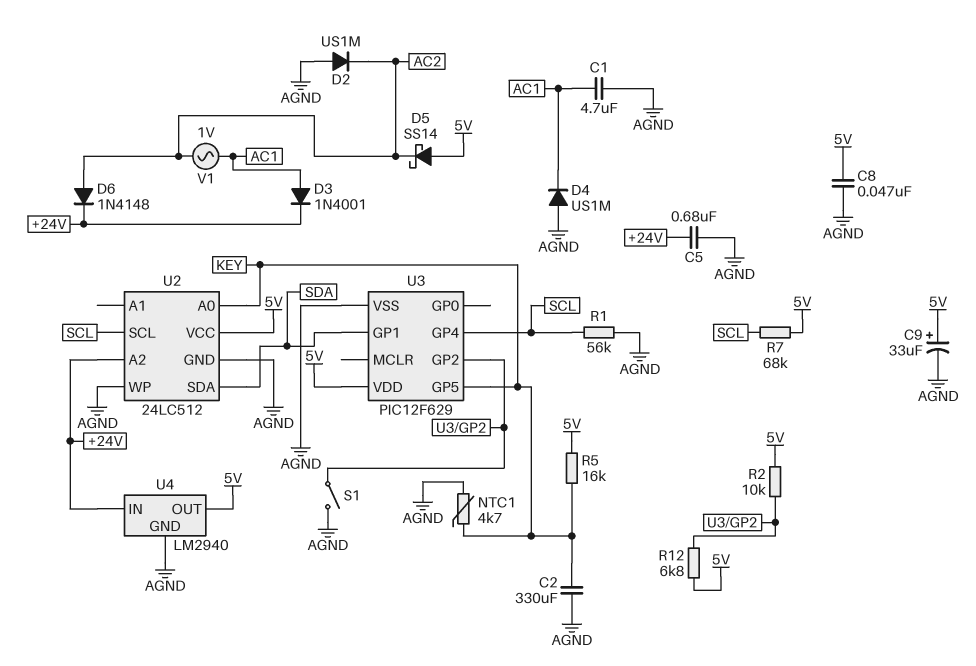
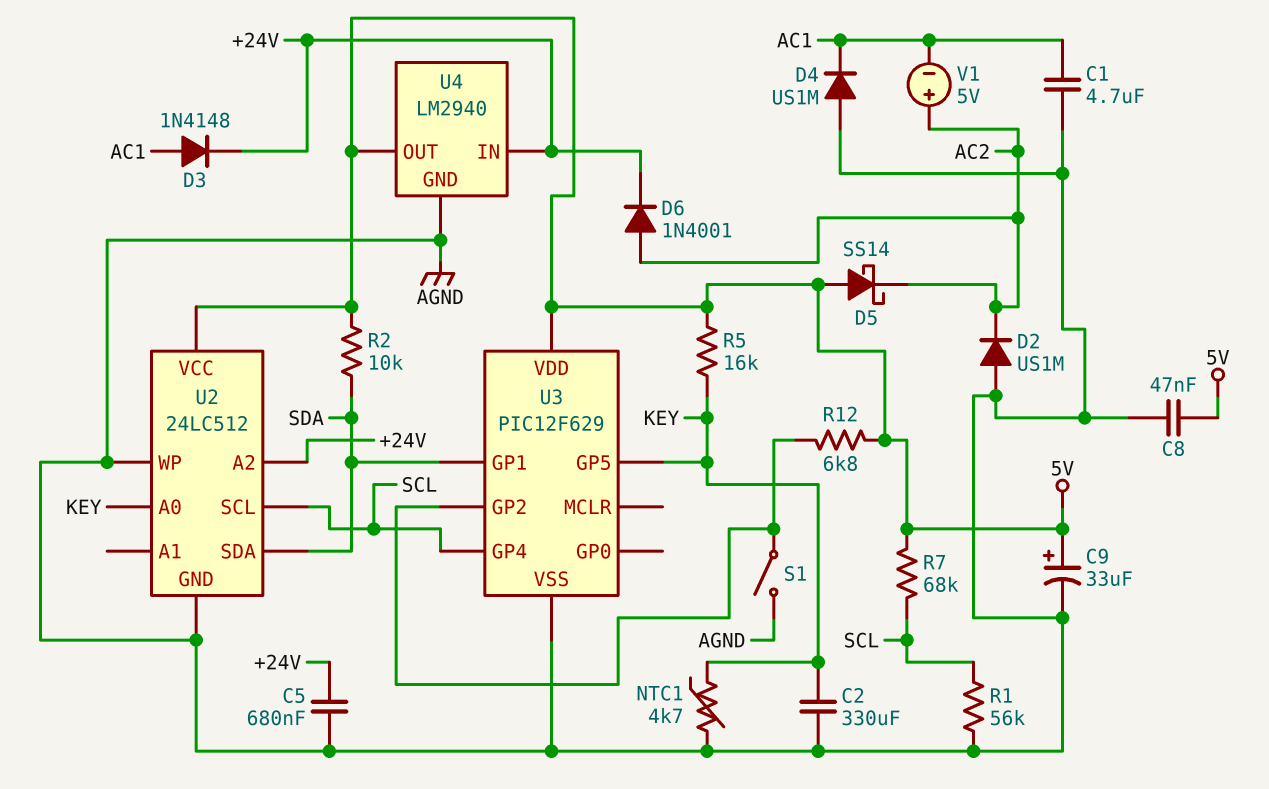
D3: diode 1N4001 (A AC1, K +24V) -> diode 1N4148 (A AC1, K +24V)
D6: diode 1N4148 (A AC2, K +24V) -> diode 1N4001 (A AC2, K +24V)
R2: 10k (5V, U3/GP2) -> 10k (5V, SDA)
V1: AC 1V (AC1, AC2) -> 5V (plus AC2, minus AC1)

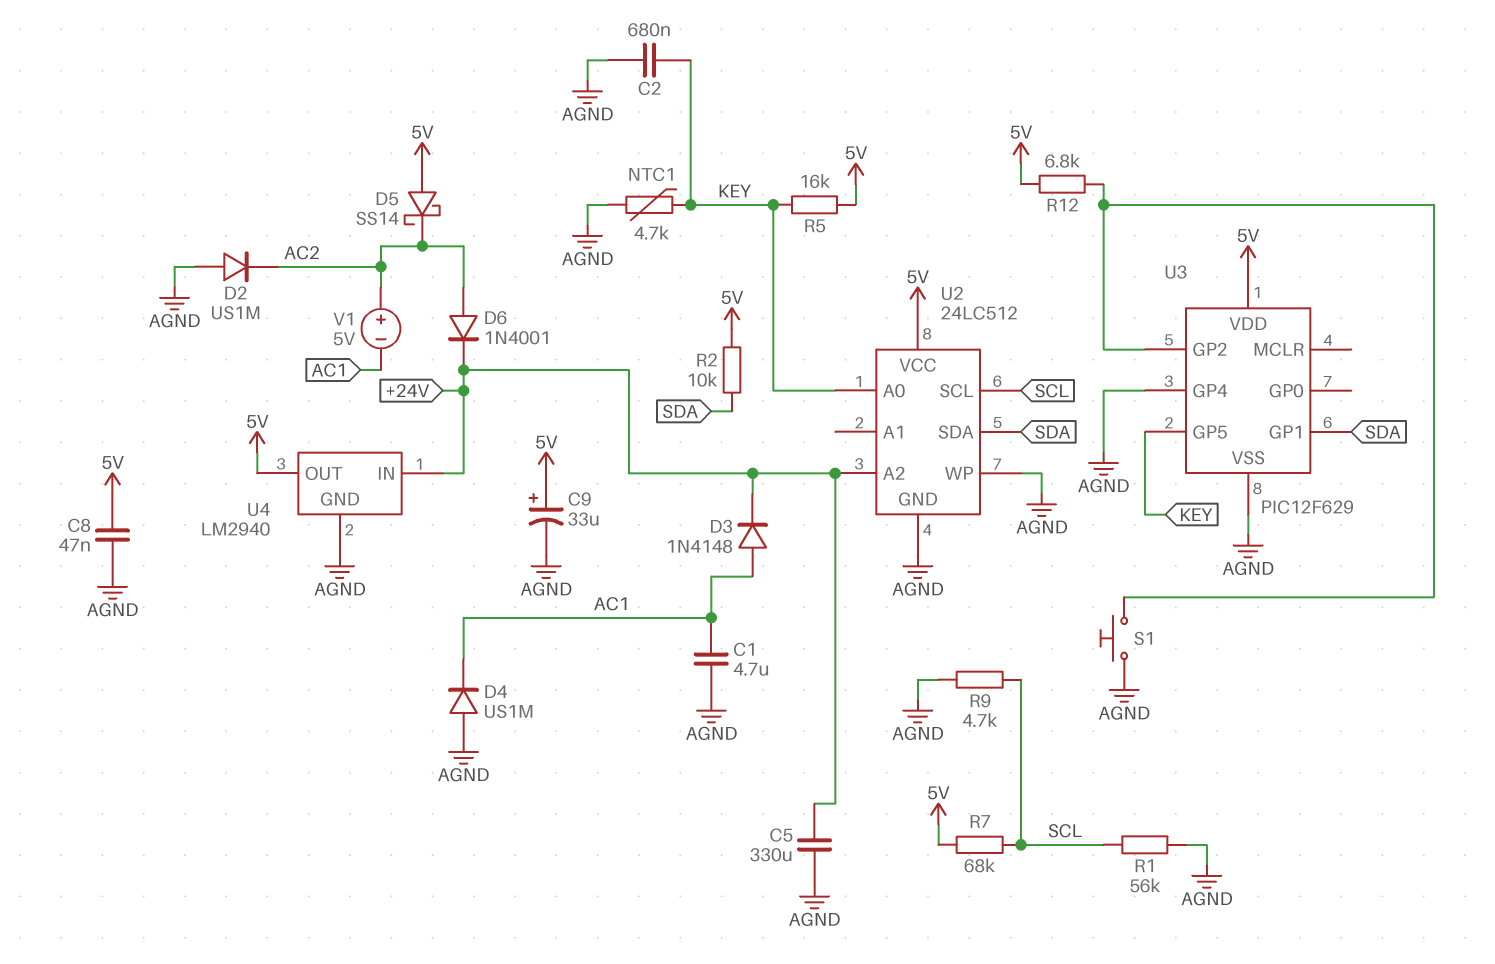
C2: 330uF (AGND, KEY) -> 680nF (AGND, KEY)
C5: 680nF (+24V, AGND) -> 330uF (+24V, AGND)
R9: none -> 4.7k (AGND, SCL)
S1: switch (AGND, U3/GP2) -> button (AGND, U3/GP2)
U3 pin GP4: SCL -> AGND

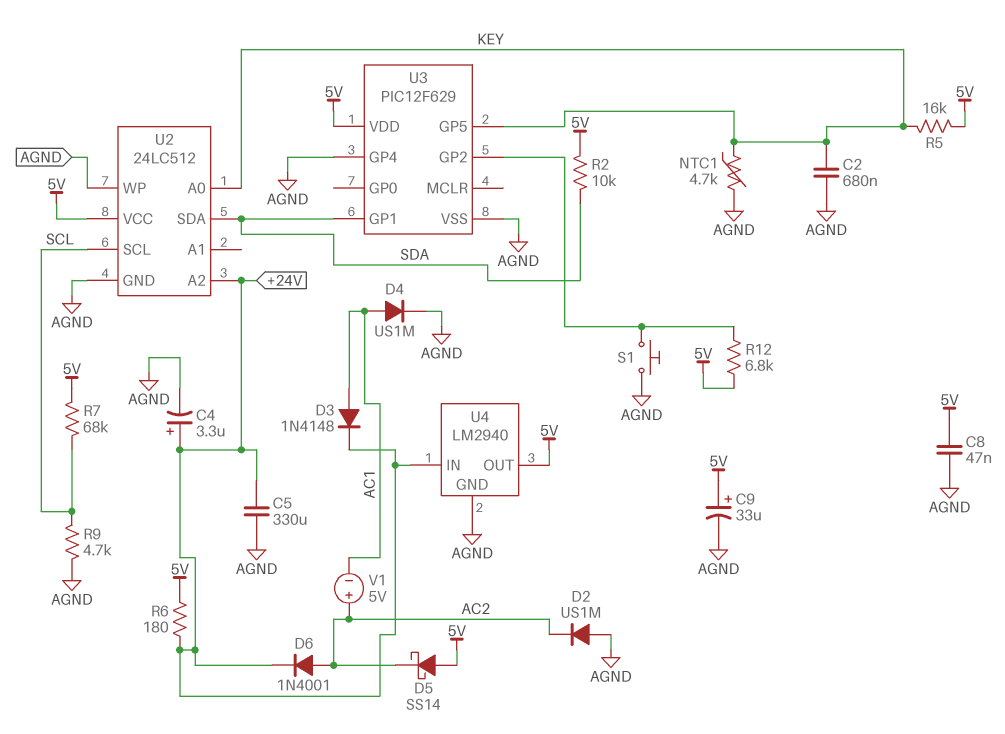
C1: 4.7uF (AC1, AGND) -> none
C4: none -> 3.3uF (plus +24V, minus AGND)
D4: diode US1M (A AGND, K AC1) -> diode US1M (A AC1, K AGND)
R1: 56k (AGND, SCL) -> none
R6: none -> 180 (+24V, 5V)

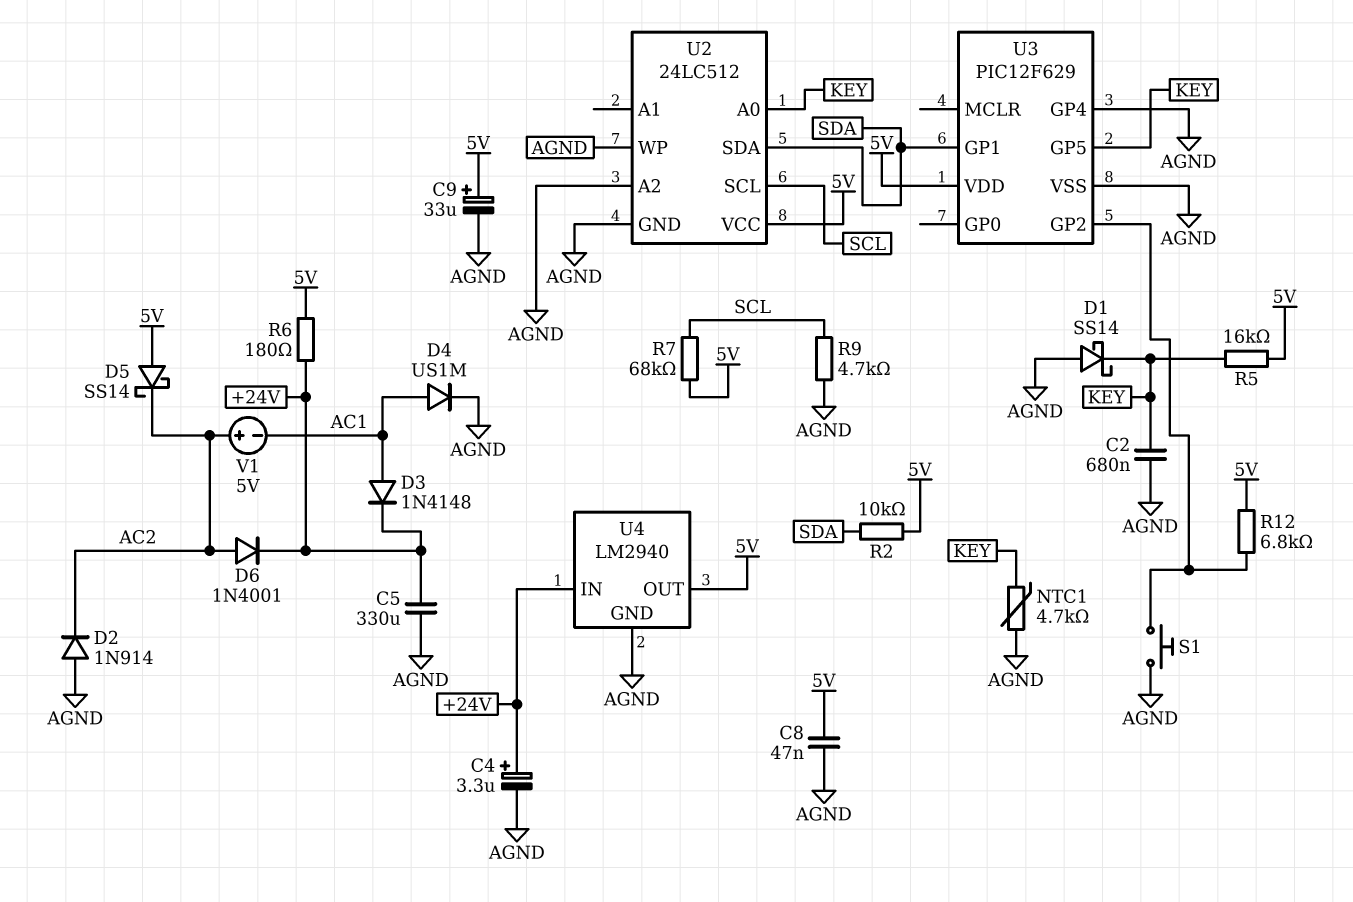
D1: none -> schottky SS14 (A AGND, K KEY)
D2: diode US1M (A AGND, K AC2) -> diode 1N914 (A AGND, K AC2)
U2 pin A2: +24V -> AGND

